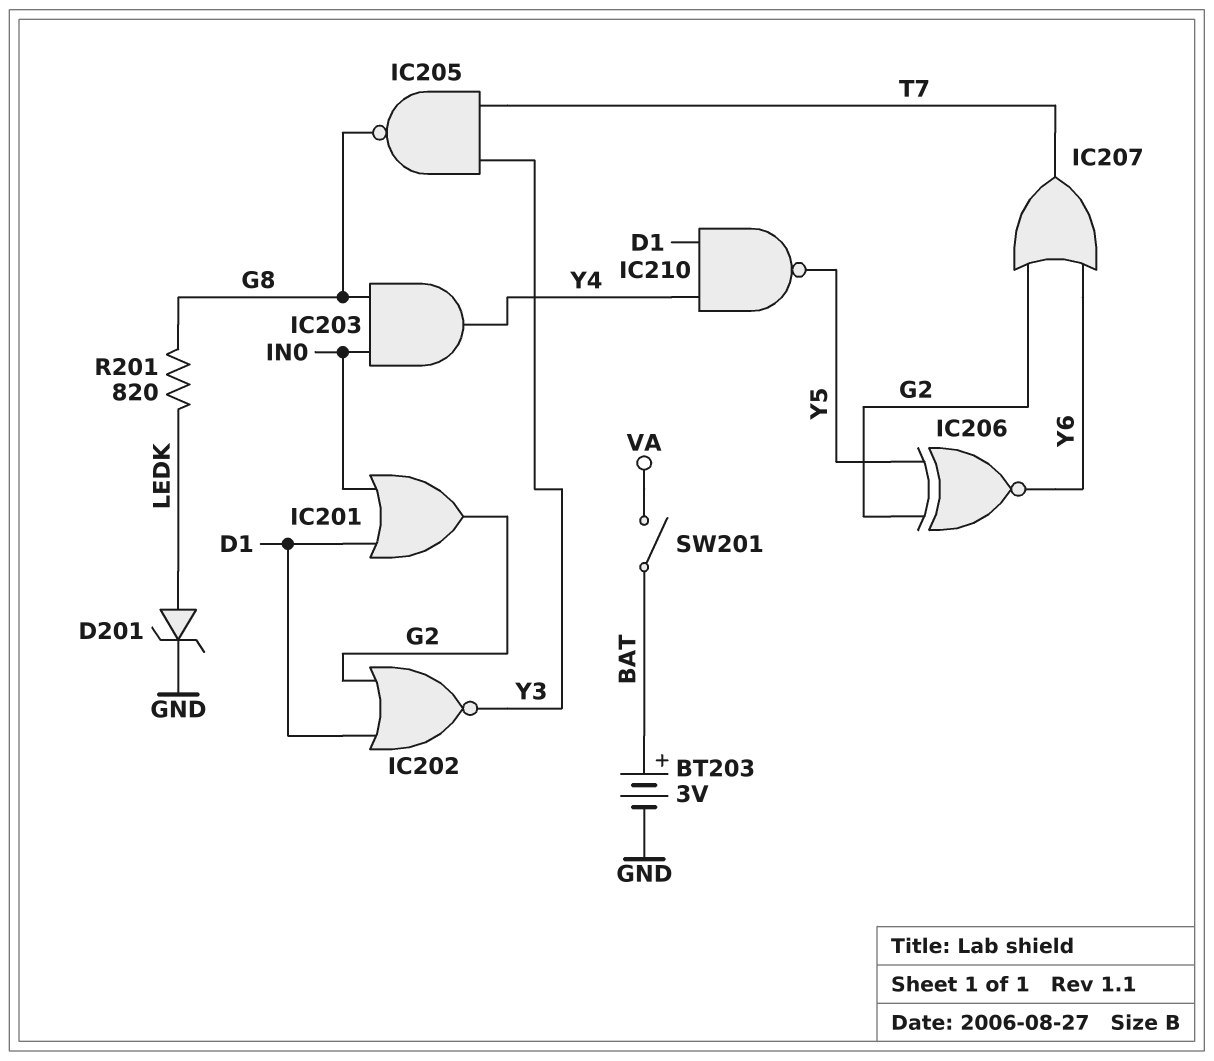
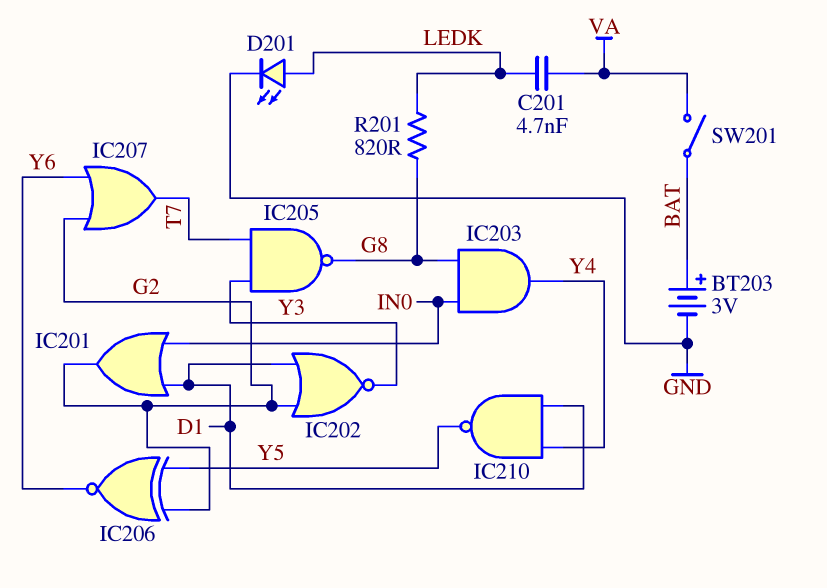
C201: none -> 4.7nF (LEDK, VA)
D201: zener (A LEDK, K GND) -> LED (A LEDK, K GND)

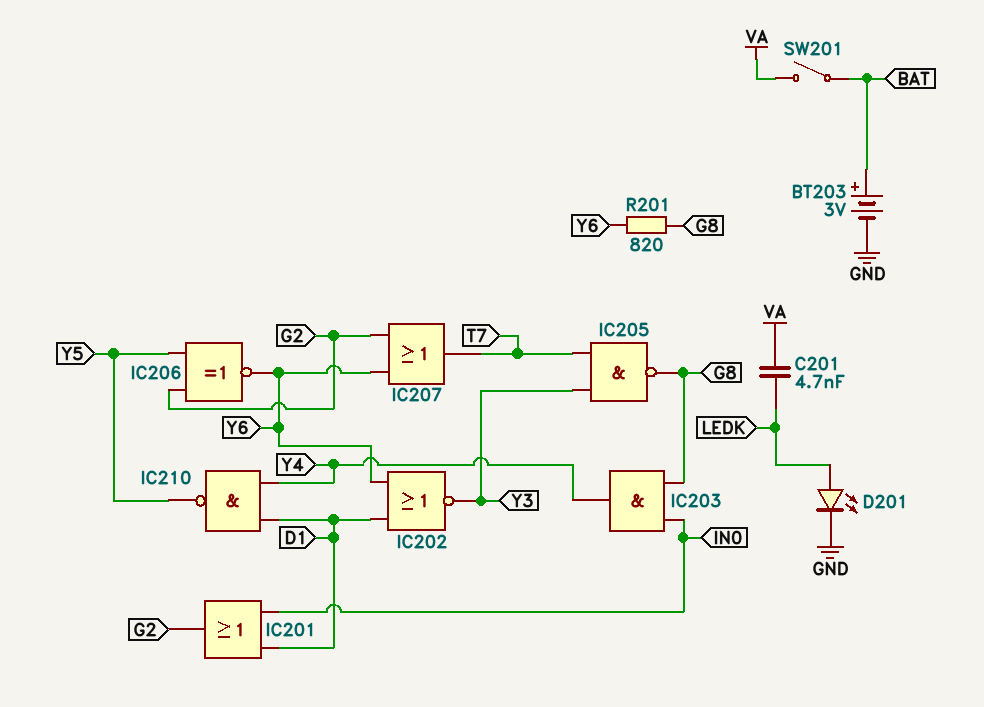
IC202: NOR (in D1, in G2, out Y3) -> NOR (in D1, in Y6, out Y3)
R201: 820 (G8, LEDK) -> 820 (G8, Y6)

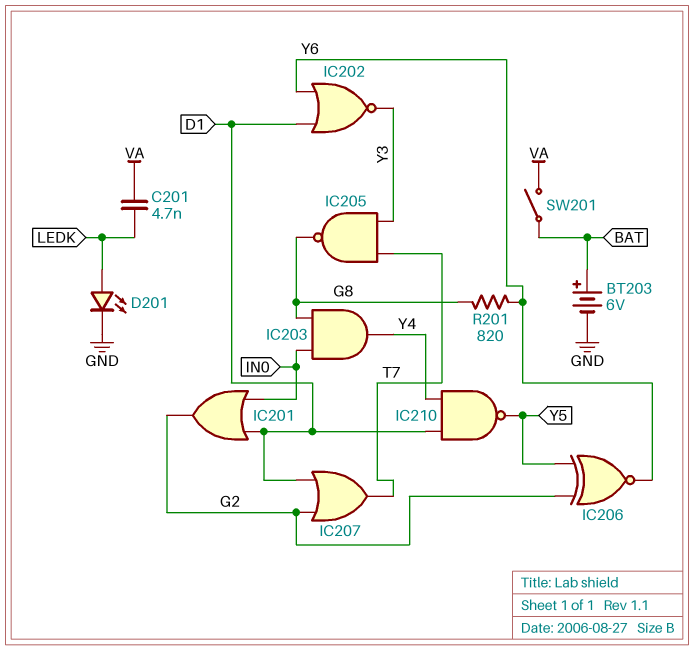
BT203: 3V (plus BAT, minus GND) -> 6V (plus BAT, minus GND)
IC207: OR (in G2, in Y6, out T7) -> OR (in D1, in G2, out T7)

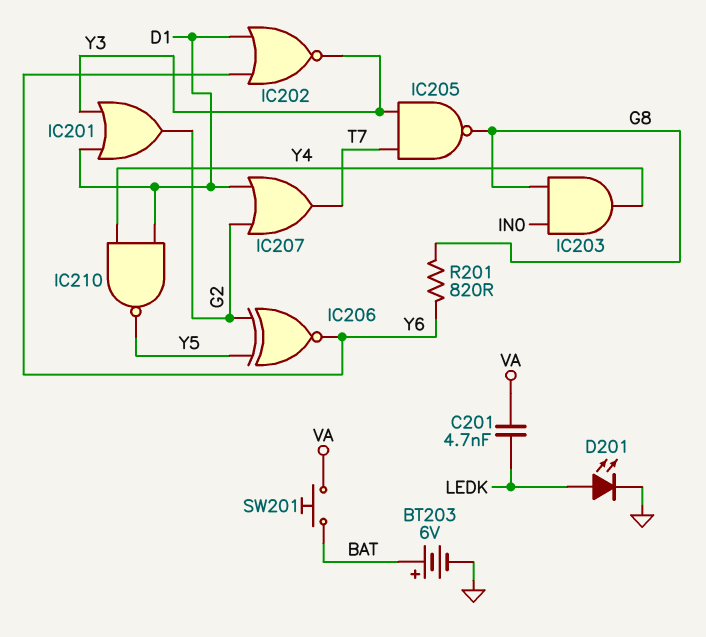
IC201: OR (in D1, in IN0, out G2) -> OR (in D1, in Y3, out G2)
SW201: switch (BAT, VA) -> button (BAT, VA)

